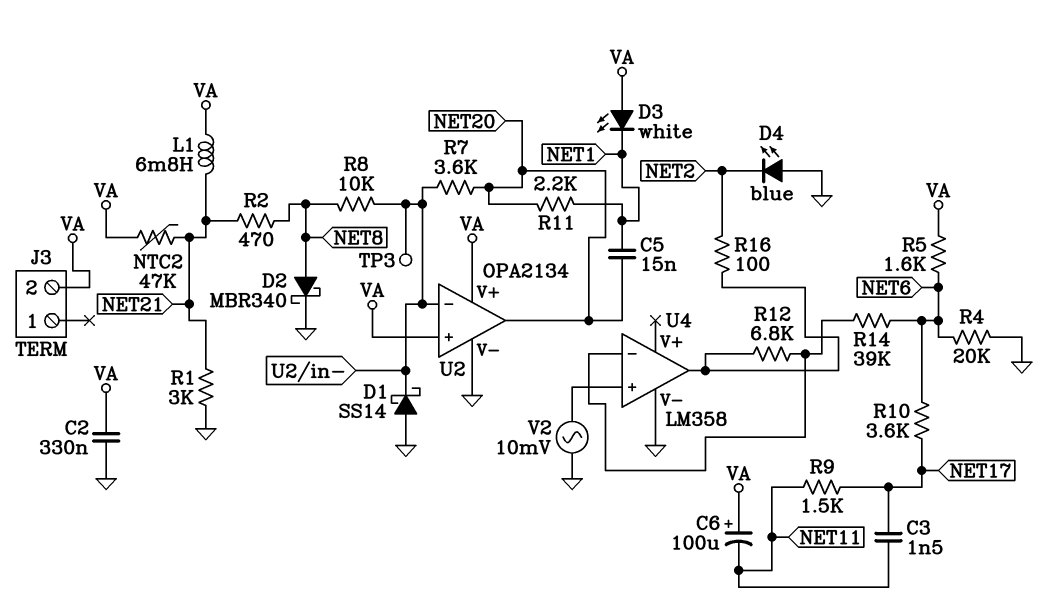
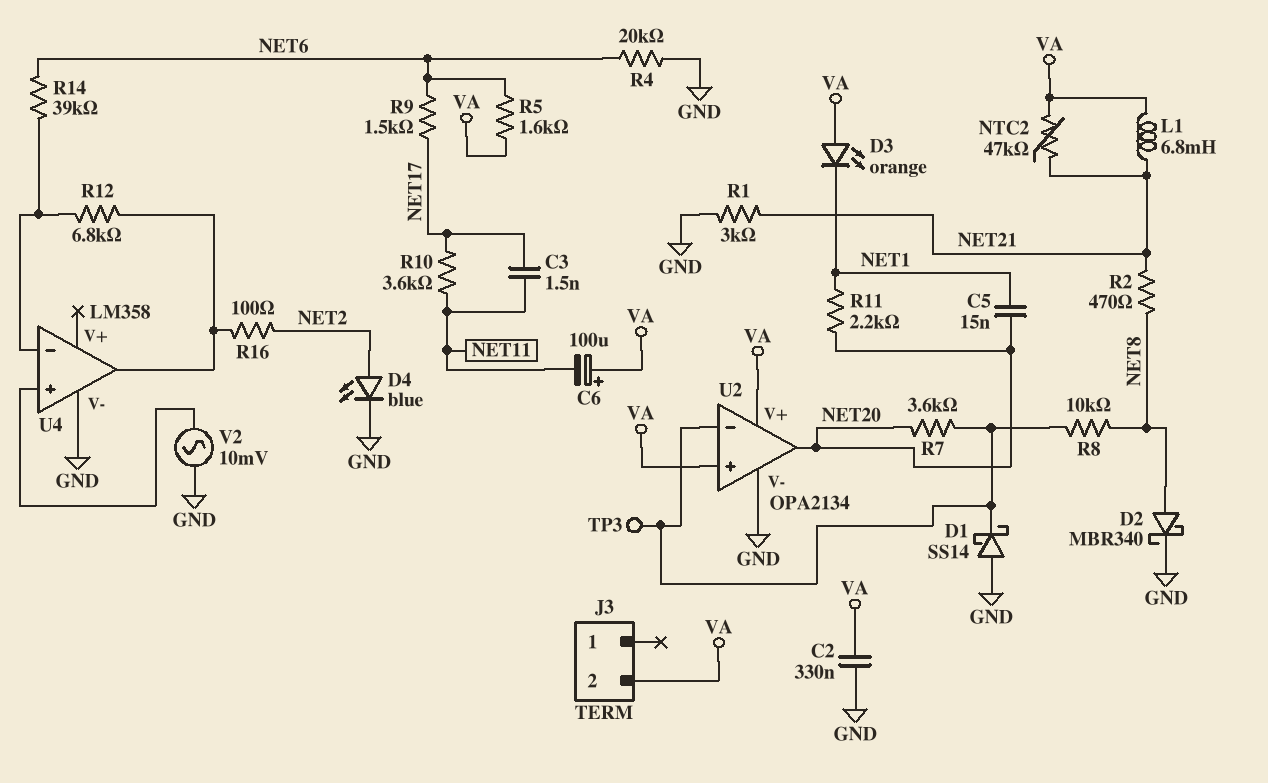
D3: LED white (A VA, K NET1) -> LED orange (A VA, K NET1)
D4: LED blue (A GND, K NET2) -> LED blue (A NET2, K GND)
R9: 1.5k (NET11, NET17) -> 1.5k (NET6, NET17)
R10: 3.6k (NET6, NET17) -> 3.6k (NET11, NET17)

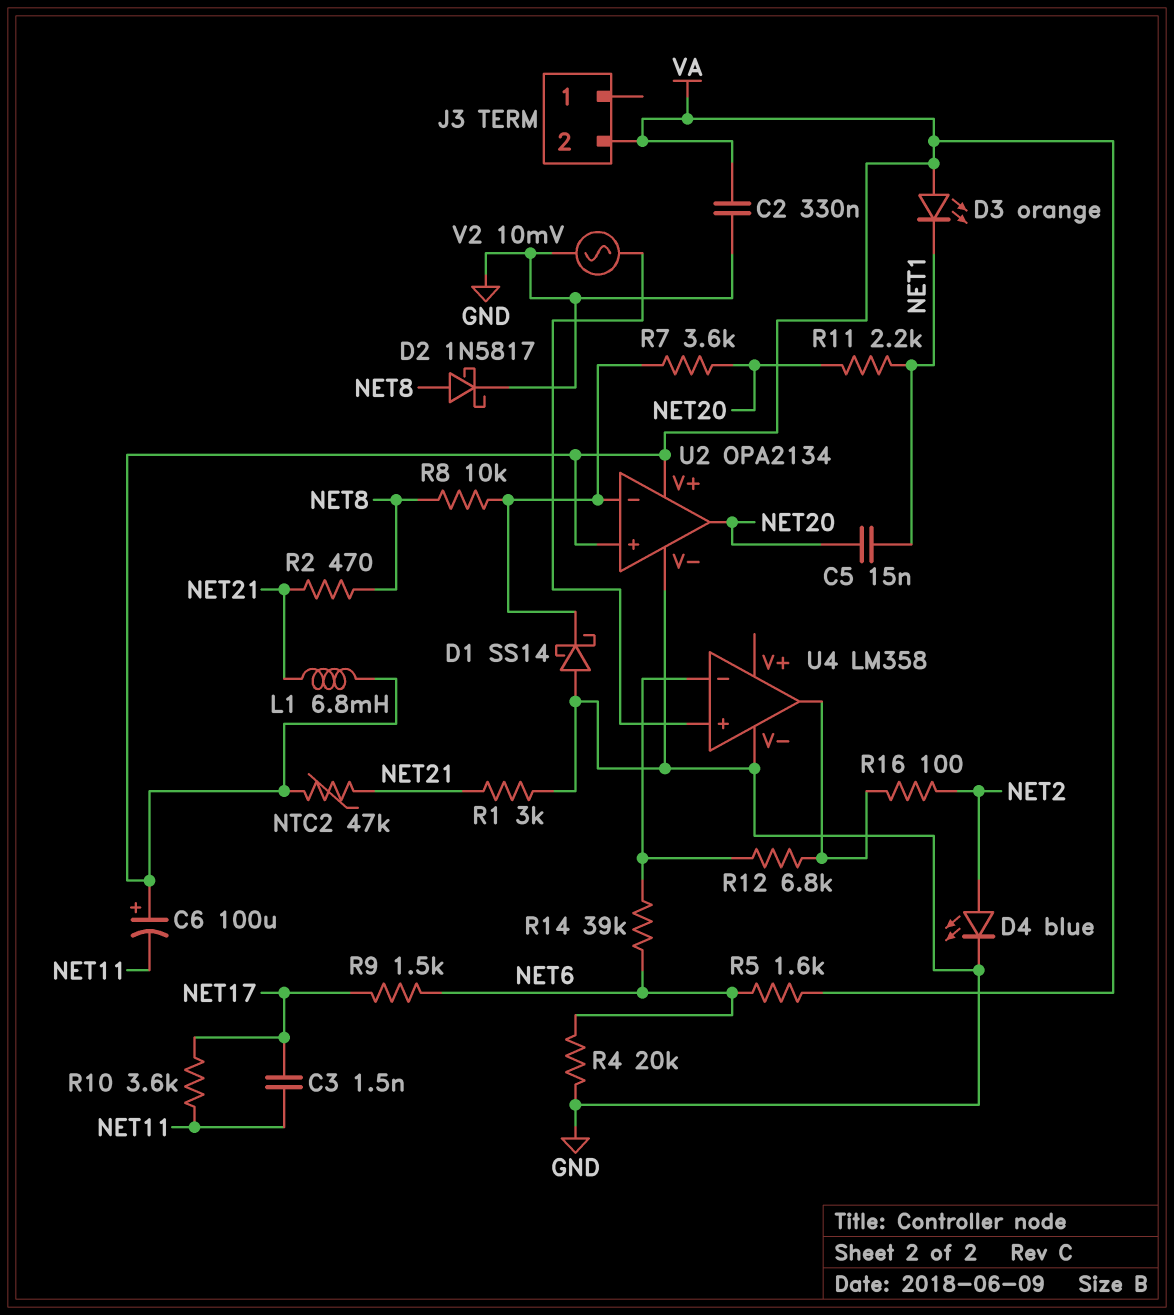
D2: schottky MBR340 (A NET8, K GND) -> schottky 1N5817 (A NET8, K GND)
TP3: test point (U2/in-) -> none

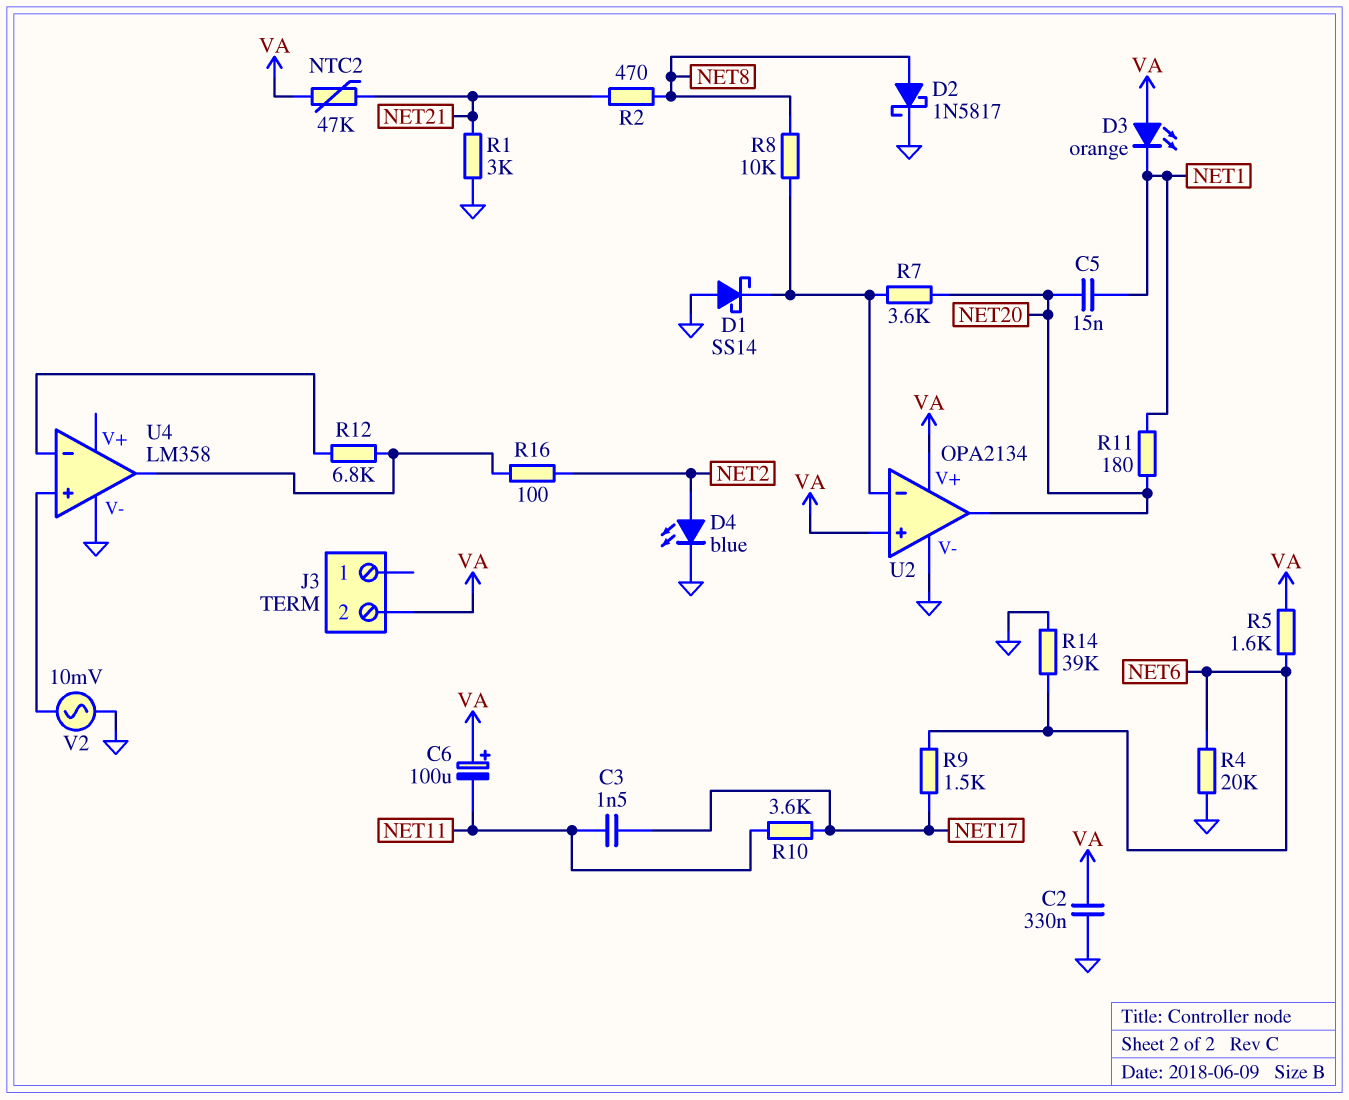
L1: 6.8mH (NET21, VA) -> none
R11: 2.2k (NET1, NET20) -> 180 (NET1, NET20)
R14: 39k (NET6, U4/in-) -> 39k (GND, NET6)

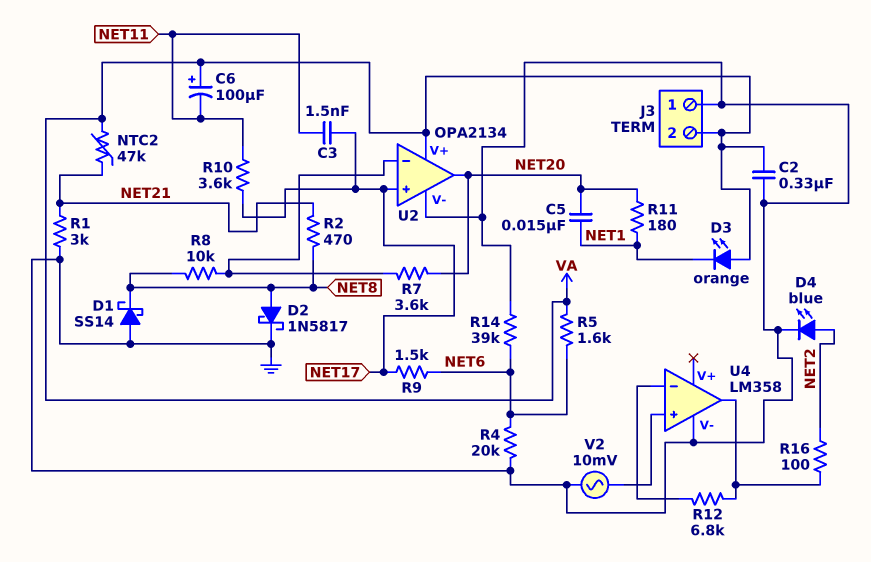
D1: schottky SS14 (A GND, K U2/in-) -> schottky SS14 (A GND, K NET8)
J3 pin 1: none -> GND
U2 pin in+: VA -> NET17

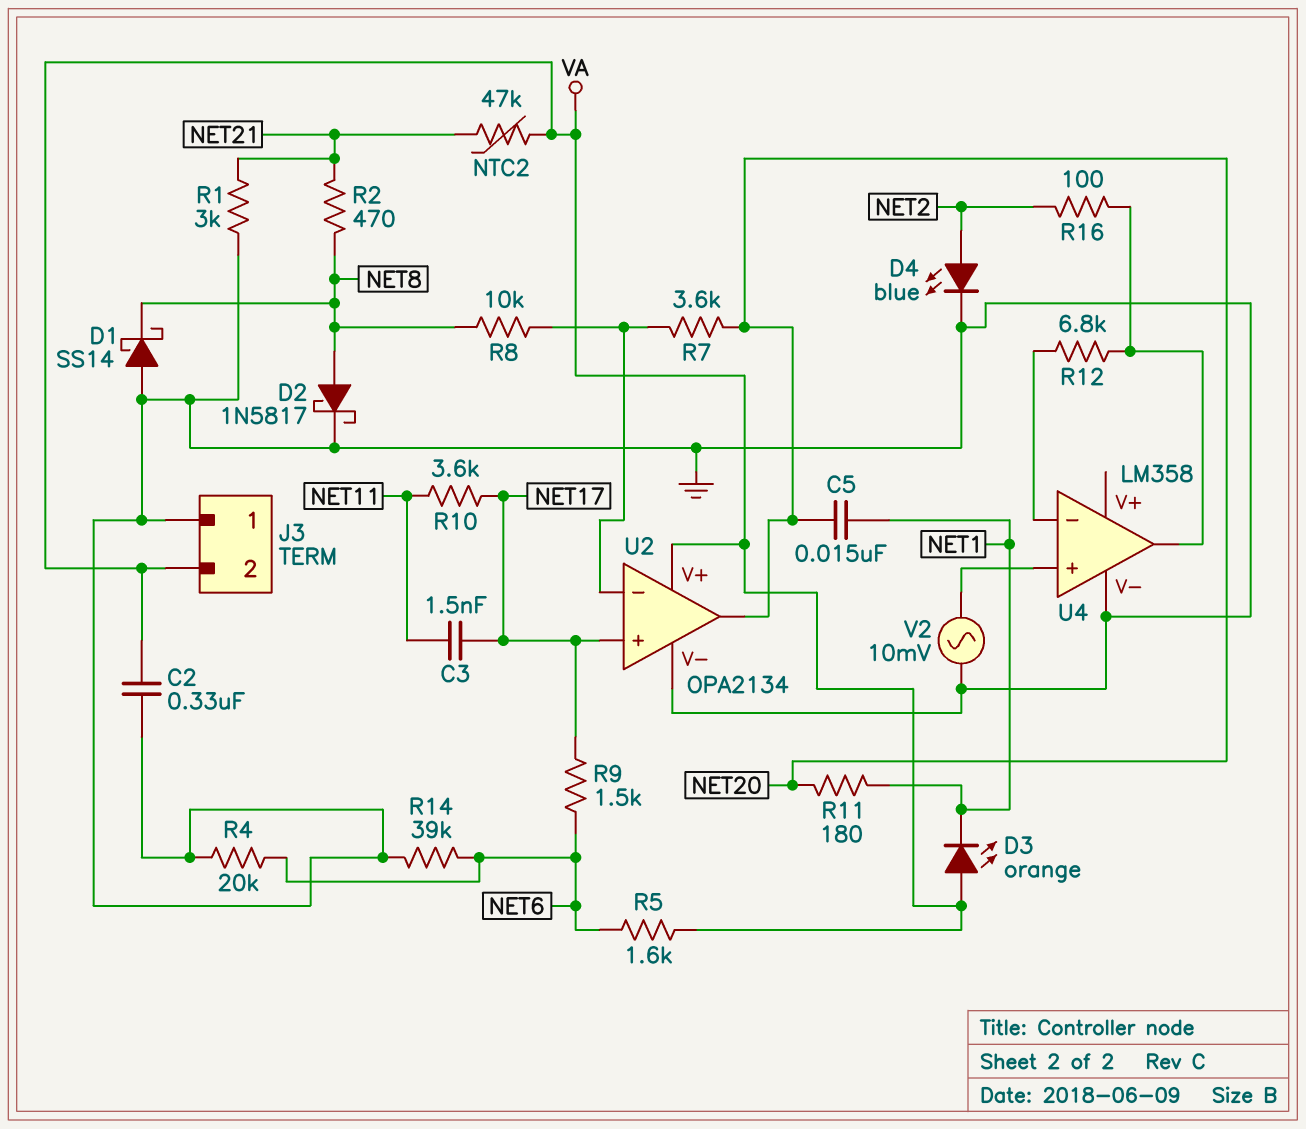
C6: 100uF (plus VA, minus NET11) -> none

